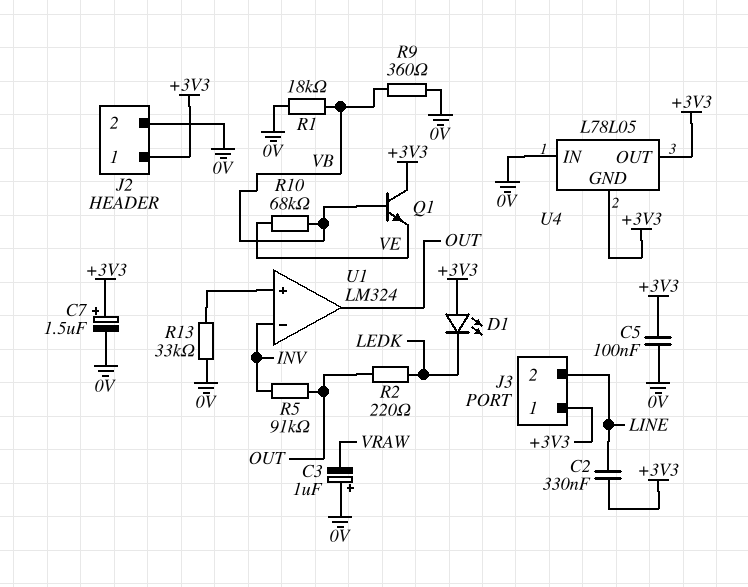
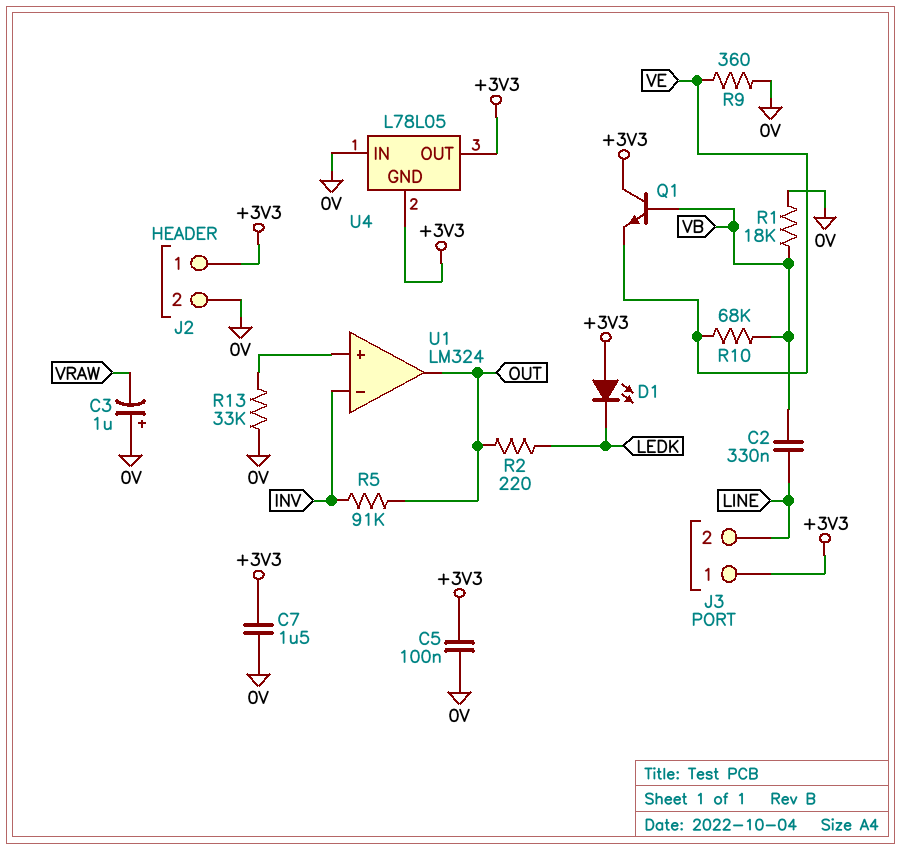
C2: 330nF (+3V3, LINE) -> 330nF (LINE, VB)
C7: 1.5uF (plus +3V3, minus 0V) -> 1.5uF (+3V3, 0V)
R9: 360 (0V, VB) -> 360 (0V, VE)

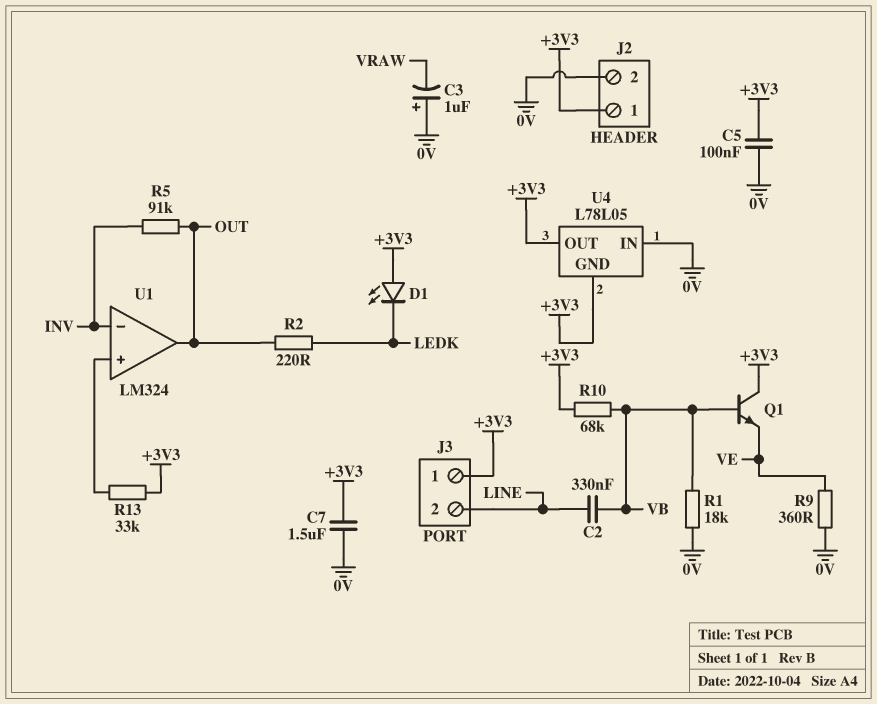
R10: 68k (VB, VE) -> 68k (+3V3, VB)
R13: 33k (0V, U1/in+) -> 33k (+3V3, U1/in+)

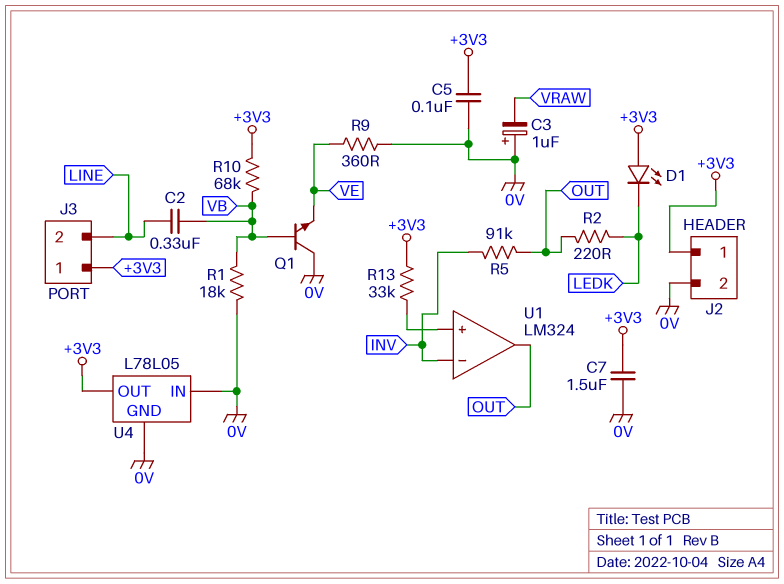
Q1: NPN (B VB, C +3V3, E VE) -> NPN (B VB, C 0V, E VE)
U4 pin GND: +3V3 -> 0V

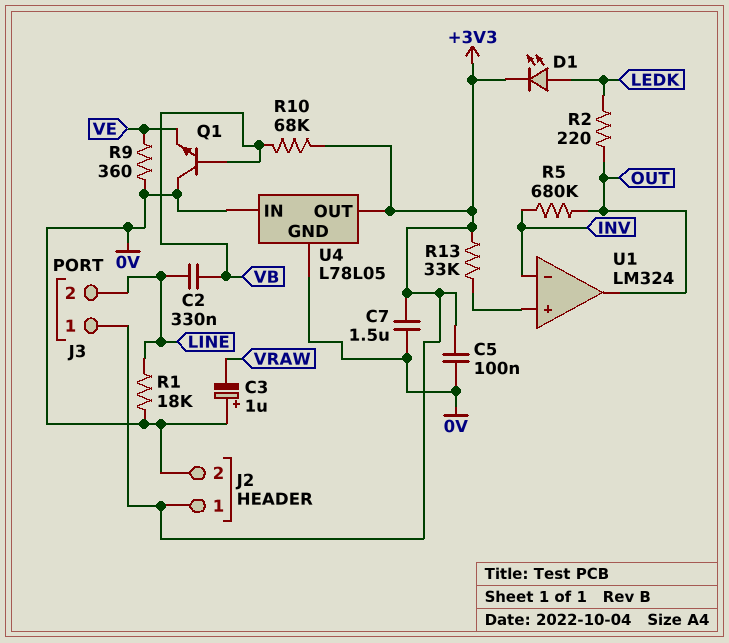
D1: LED (A +3V3, K LEDK) -> LED (A LEDK, K +3V3)
R1: 18k (0V, VB) -> 18k (0V, LINE)
R5: 91k (INV, OUT) -> 680k (INV, OUT)

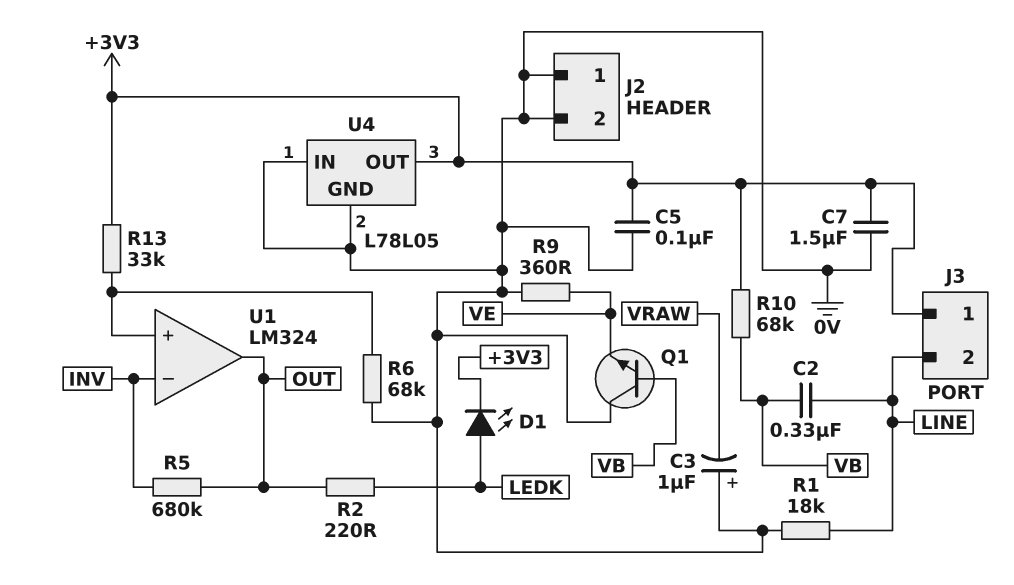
J2 pin 1: +3V3 -> 0V
R6: none -> 68k (0V, U1/in+)

